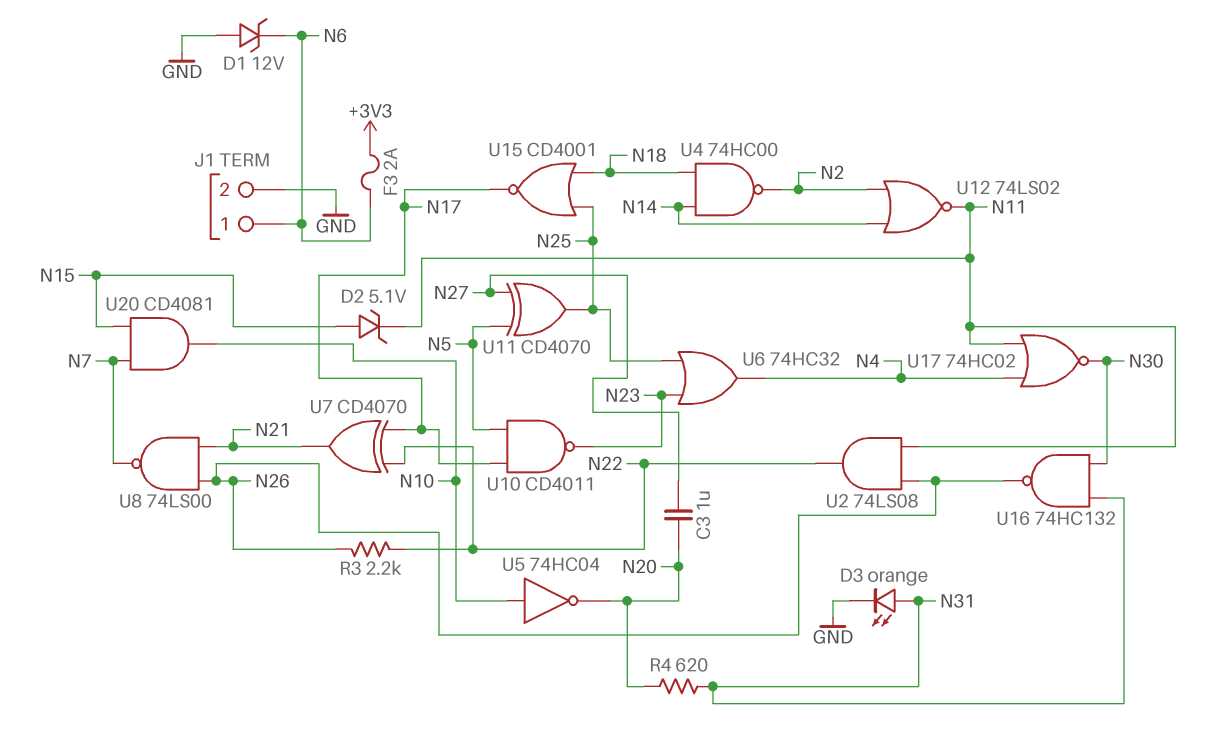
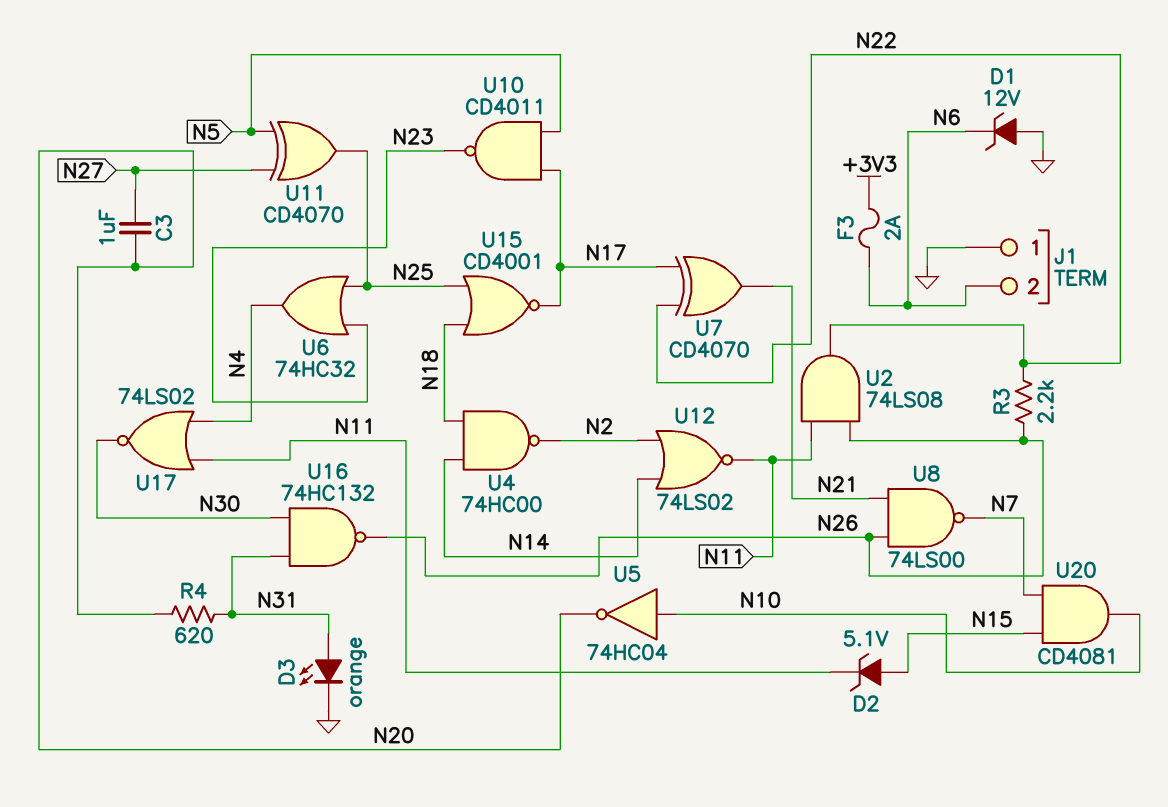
J1 pin 1: N6 -> GND
J1 pin 2: GND -> N6
U17: NOR 74HC02 (in N4, in N11, out N30) -> NOR 74LS02 (in N4, in N11, out N30)

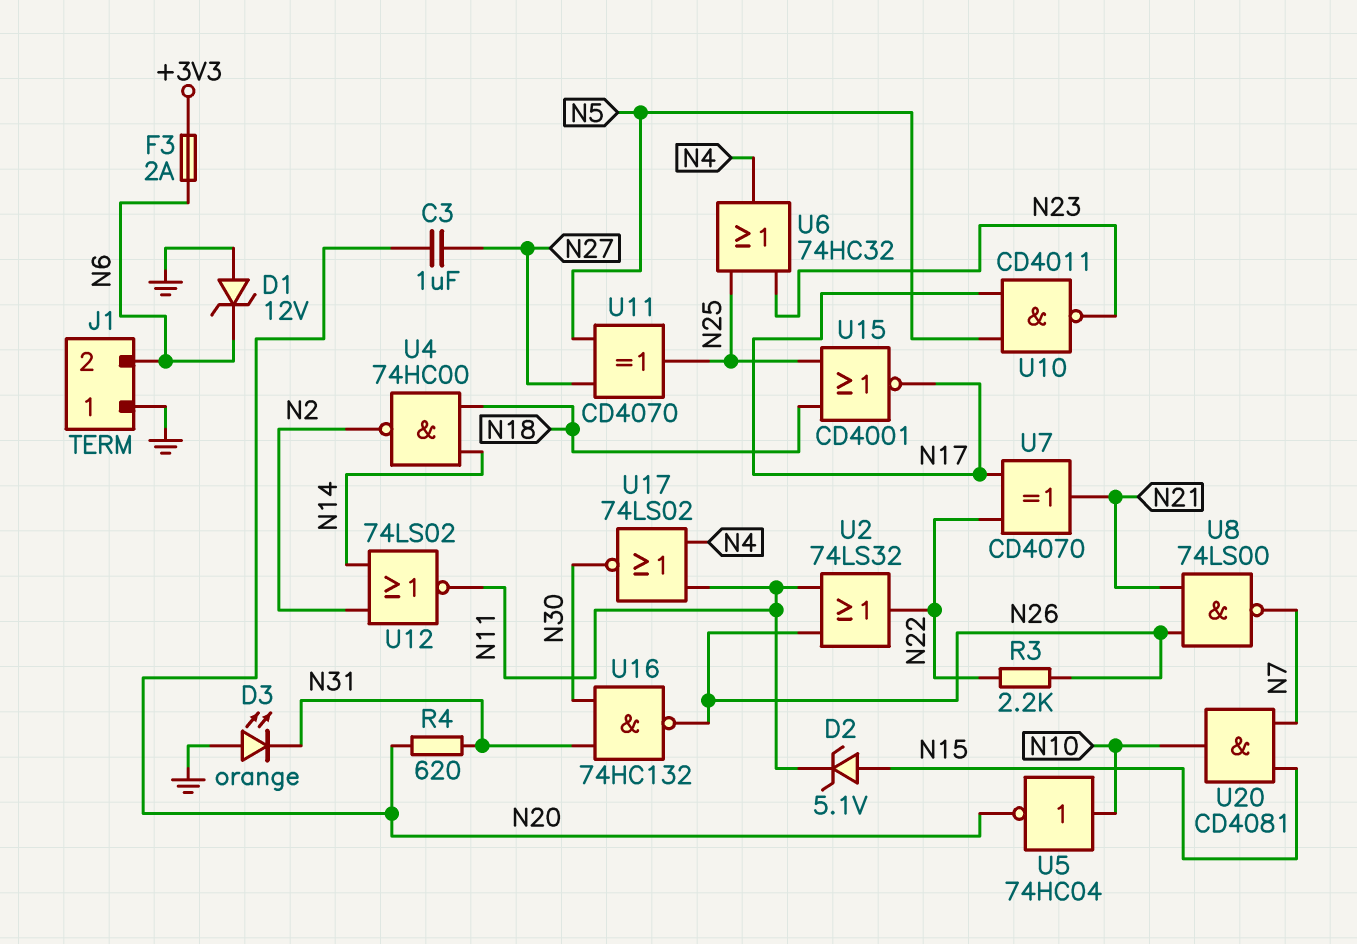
D3: LED orange (A N31, K GND) -> LED orange (A GND, K N31)
U2: AND 74LS08 (in N11, in N26, out N22) -> OR 74LS32 (in N11, in N26, out N22)

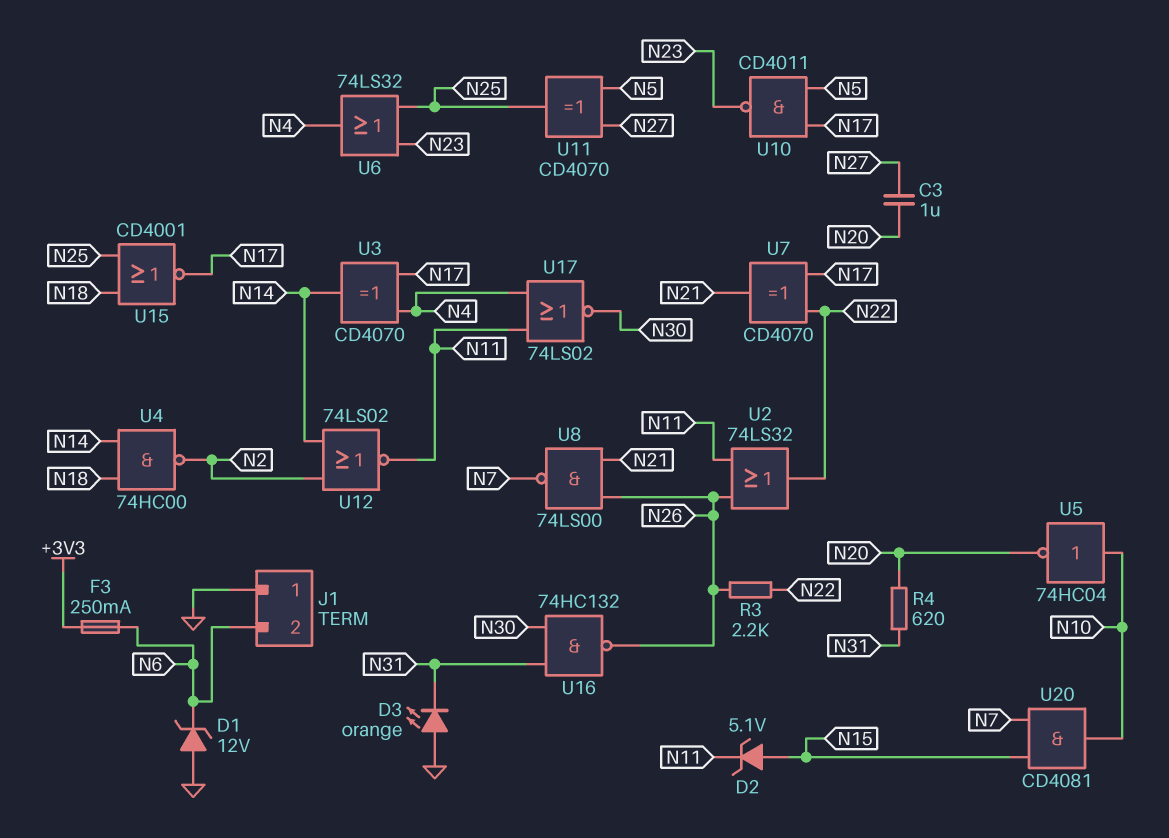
F3: 2A (+3V3, N6) -> 250mA (+3V3, N6)
U3: none -> XOR CD4070 (in N4, in N17, out N14)
U6: OR 74HC32 (in N23, in N25, out N4) -> OR 74LS32 (in N23, in N25, out N4)

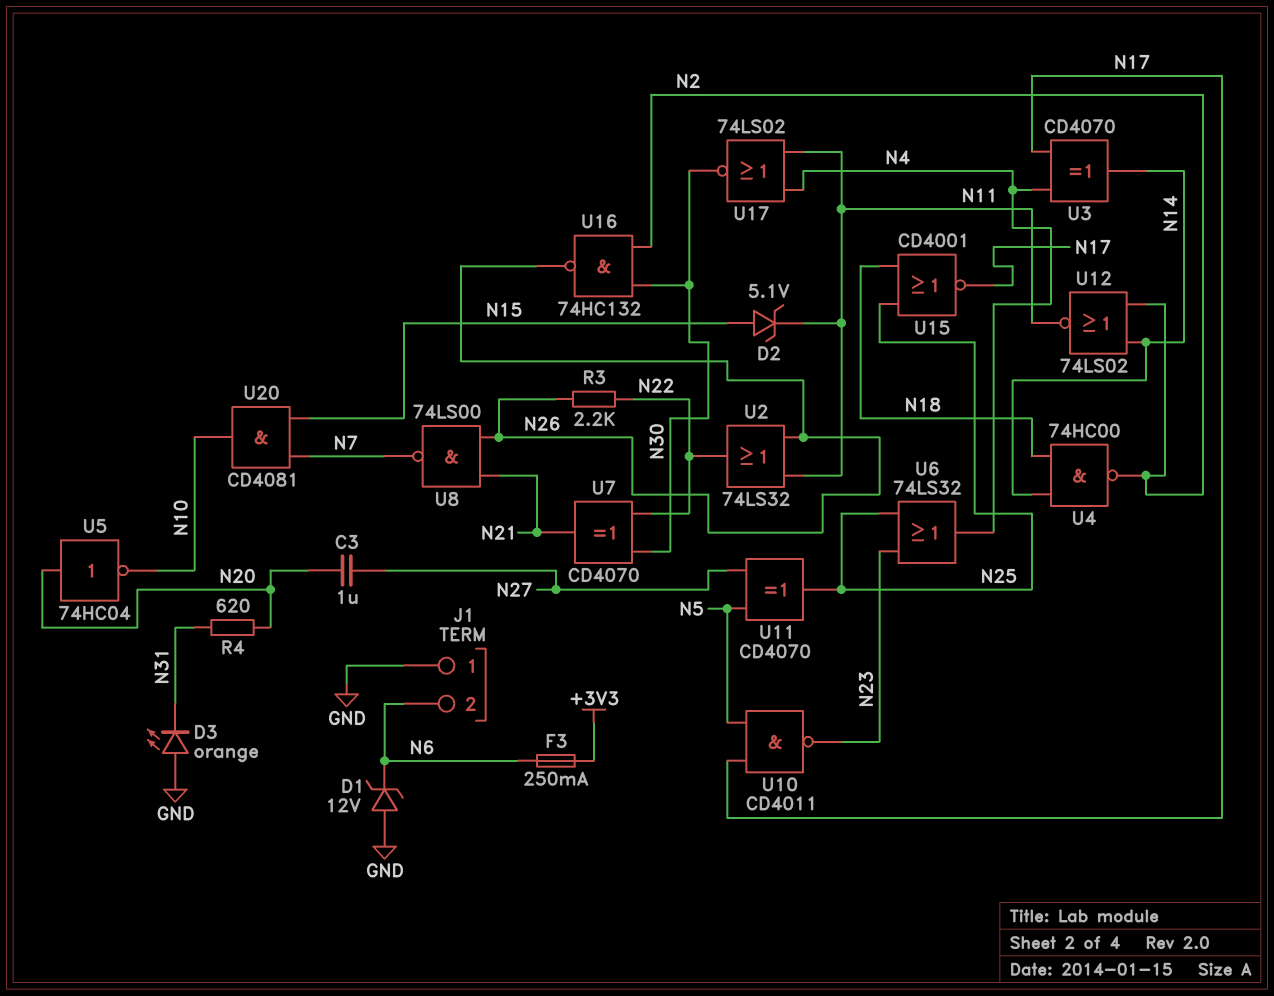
U5: NOT 74HC04 (in N10, out N20) -> NOT 74HC04 (in N20, out N10)
U7: XOR CD4070 (in N17, in N22, out N21) -> XOR CD4070 (in N22, in N30, out N21)
U16: NAND 74HC132 (in N30, in N31, out N26) -> NAND 74HC132 (in N2, in N30, out N26)

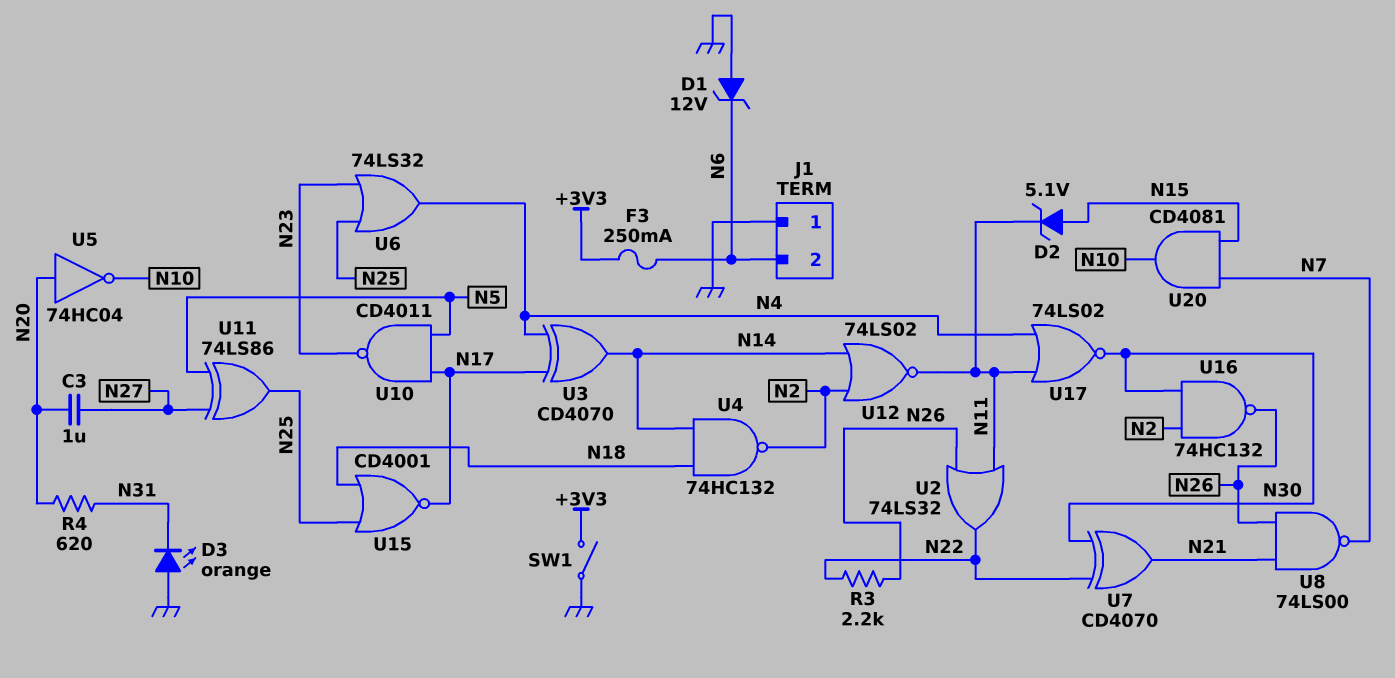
SW1: none -> switch (+3V3, GND)
U4: NAND 74HC00 (in N14, in N18, out N2) -> NAND 74HC132 (in N14, in N18, out N2)
U11: XOR CD4070 (in N5, in N27, out N25) -> XOR 74LS86 (in N5, in N27, out N25)

